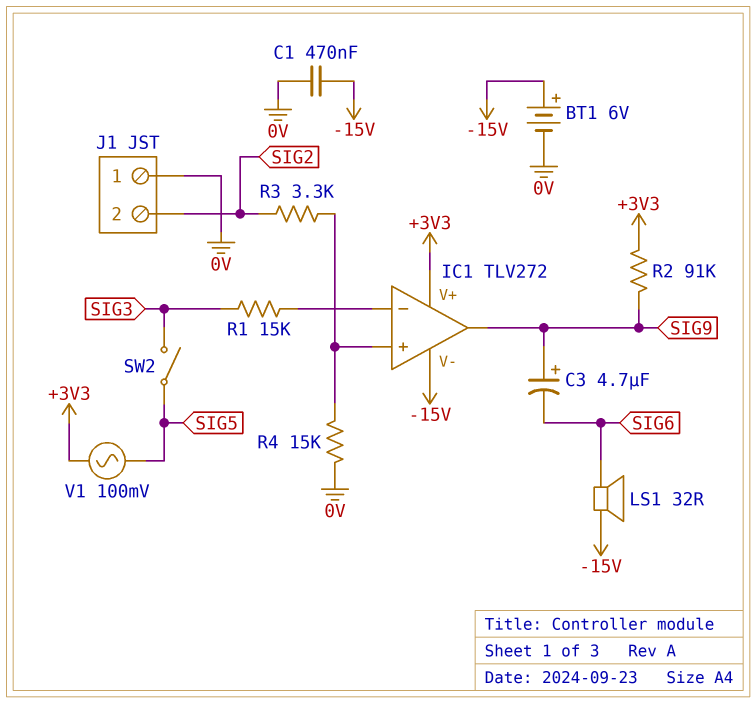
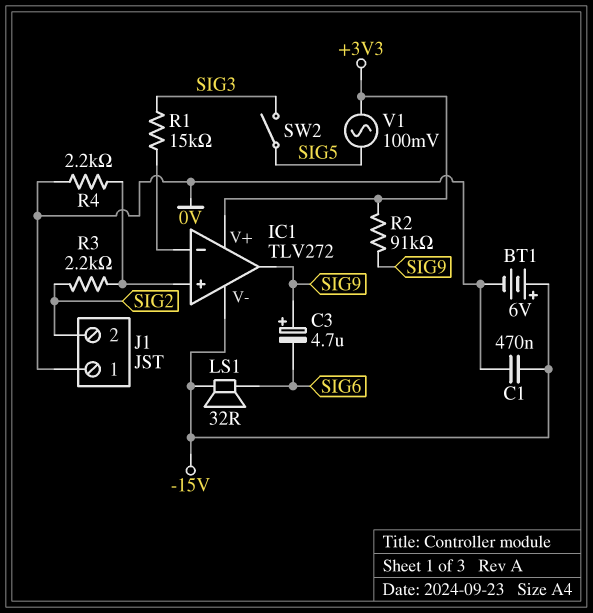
R3: 3.3k (IC1/in+, SIG2) -> 2.2k (IC1/in+, SIG2)
R4: 15k (0V, IC1/in+) -> 2.2k (0V, IC1/in+)

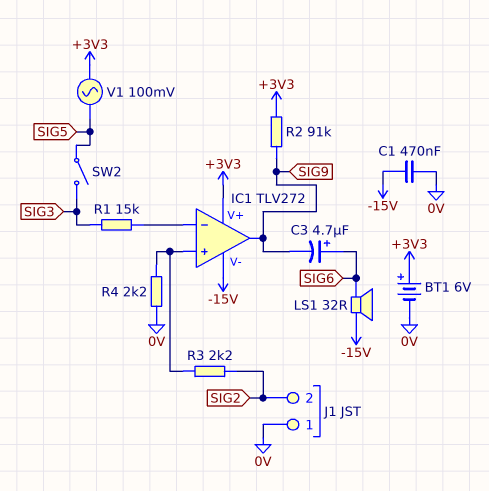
BT1: 6V (plus -15V, minus 0V) -> 6V (plus +3V3, minus 0V)
C3: 4.7uF (plus SIG9, minus SIG6) -> 4.7uF (plus SIG6, minus SIG9)

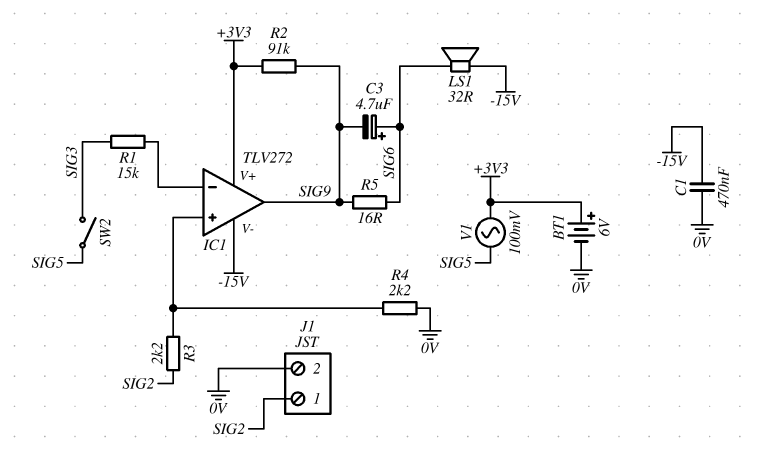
J1 pin 1: 0V -> SIG2
J1 pin 2: SIG2 -> 0V
R5: none -> 16 (SIG6, SIG9)

